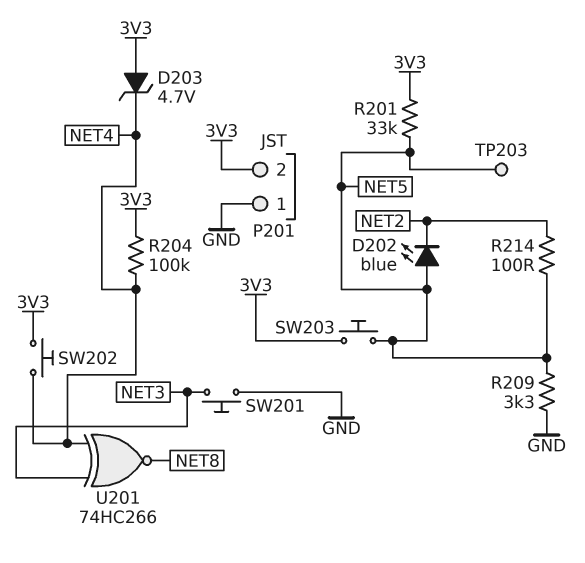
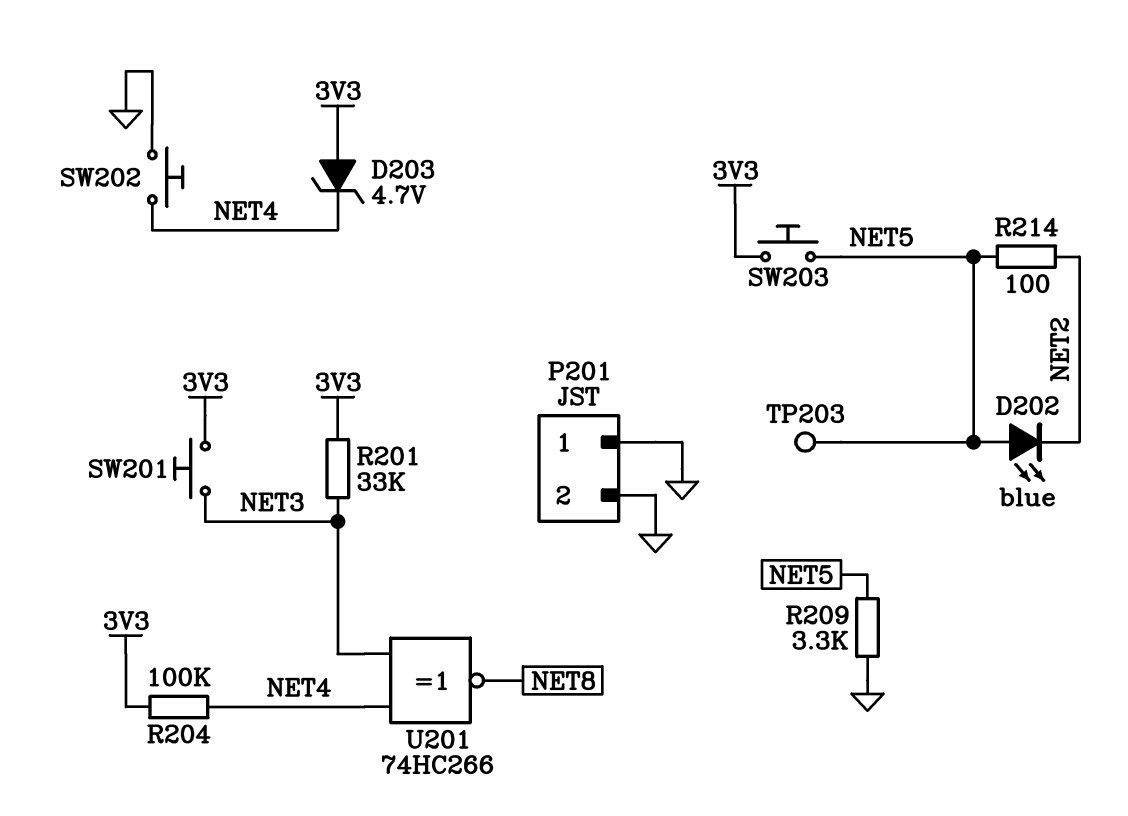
P201 pin 2: 3V3 -> GND
R201: 33k (3V3, NET5) -> 33k (3V3, NET3)
SW201: button (GND, NET3) -> button (3V3, NET3)
SW202: button (3V3, NET4) -> button (GND, NET4)

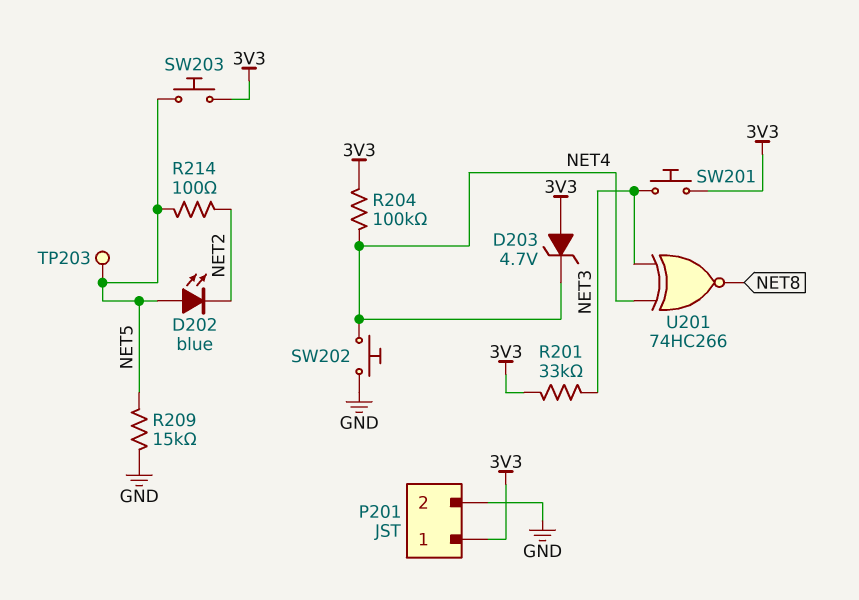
P201 pin 1: GND -> 3V3
R209: 3.3k (GND, NET5) -> 15k (GND, NET5)

